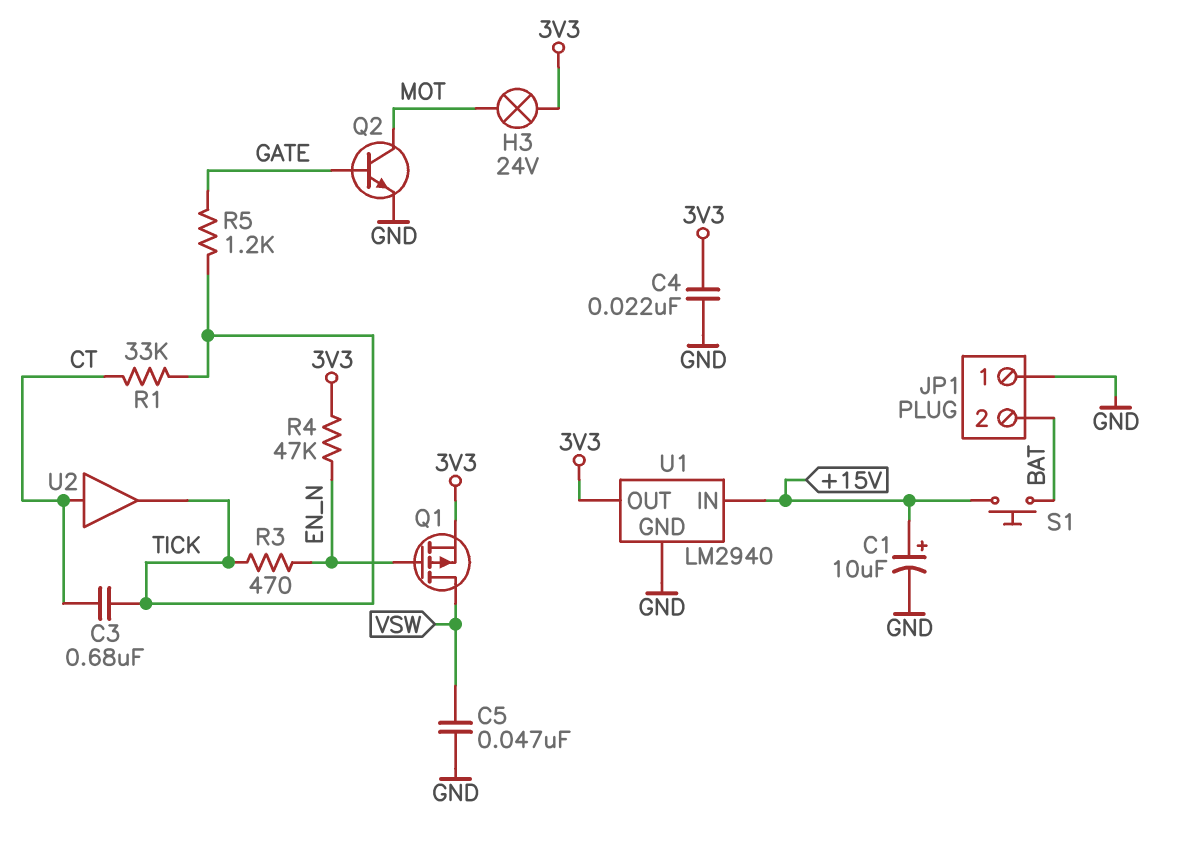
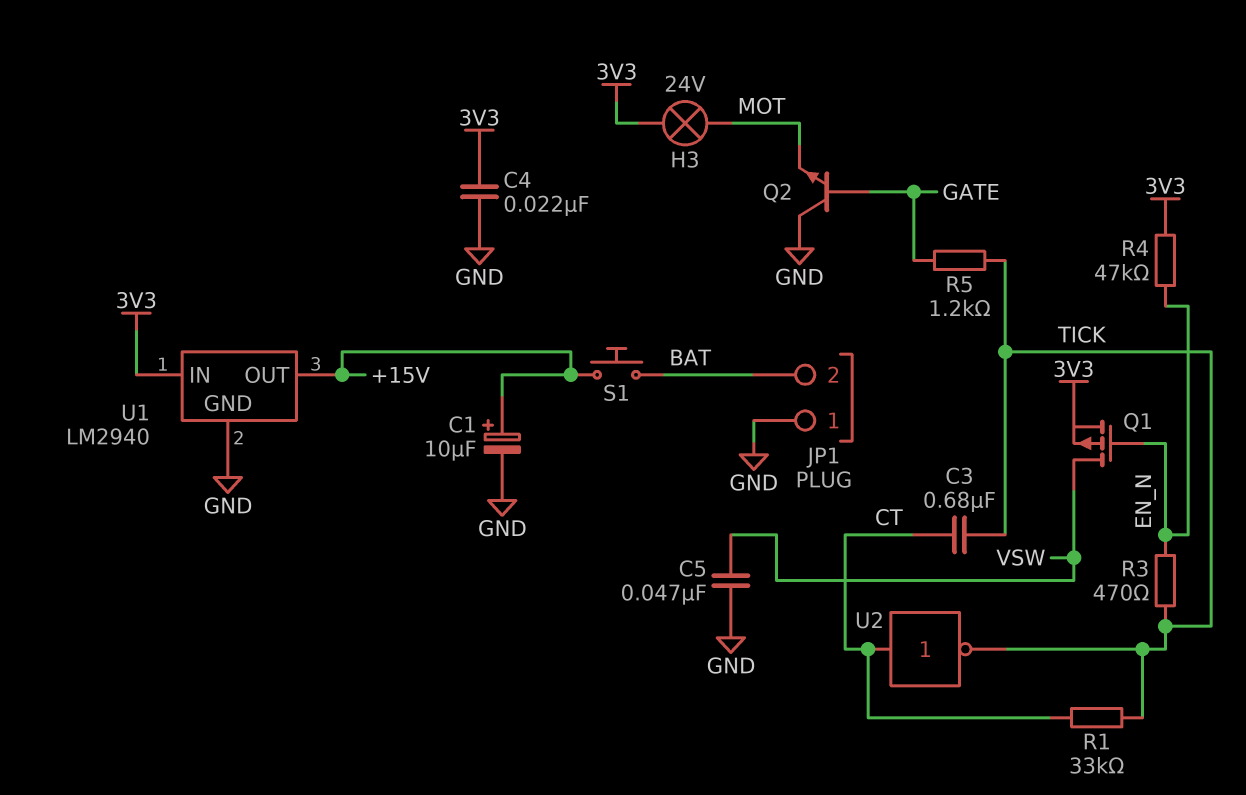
Q2: NPN (B GATE, C MOT, E GND) -> NPN (B GATE, C GND, E MOT)
U1 pin IN: +15V -> 3V3
U1 pin OUT: 3V3 -> +15V
U2: buffer (in CT, out TICK) -> NOT (in CT, out TICK)

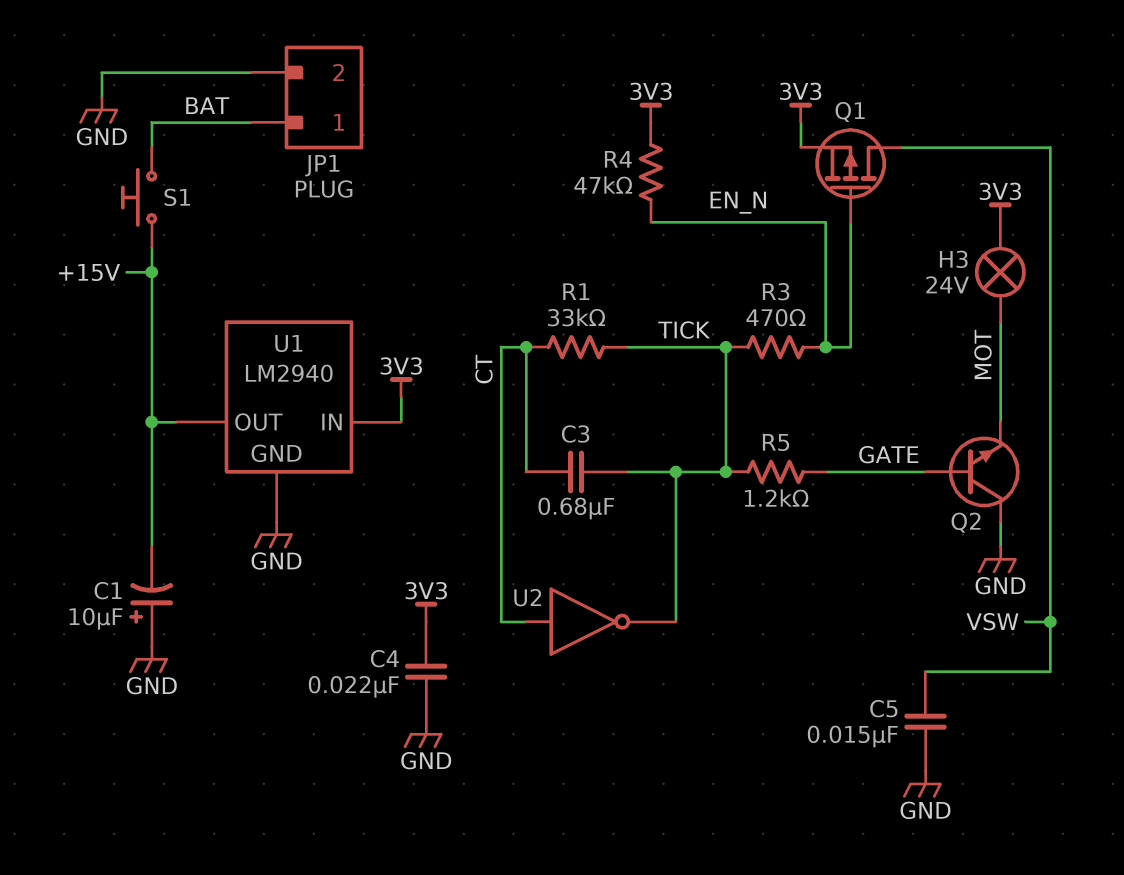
C1: 10uF (plus +15V, minus GND) -> 10uF (plus GND, minus +15V)
C5: 47nF (GND, VSW) -> 15nF (GND, VSW)
JP1 pin 1: GND -> BAT
JP1 pin 2: BAT -> GND

